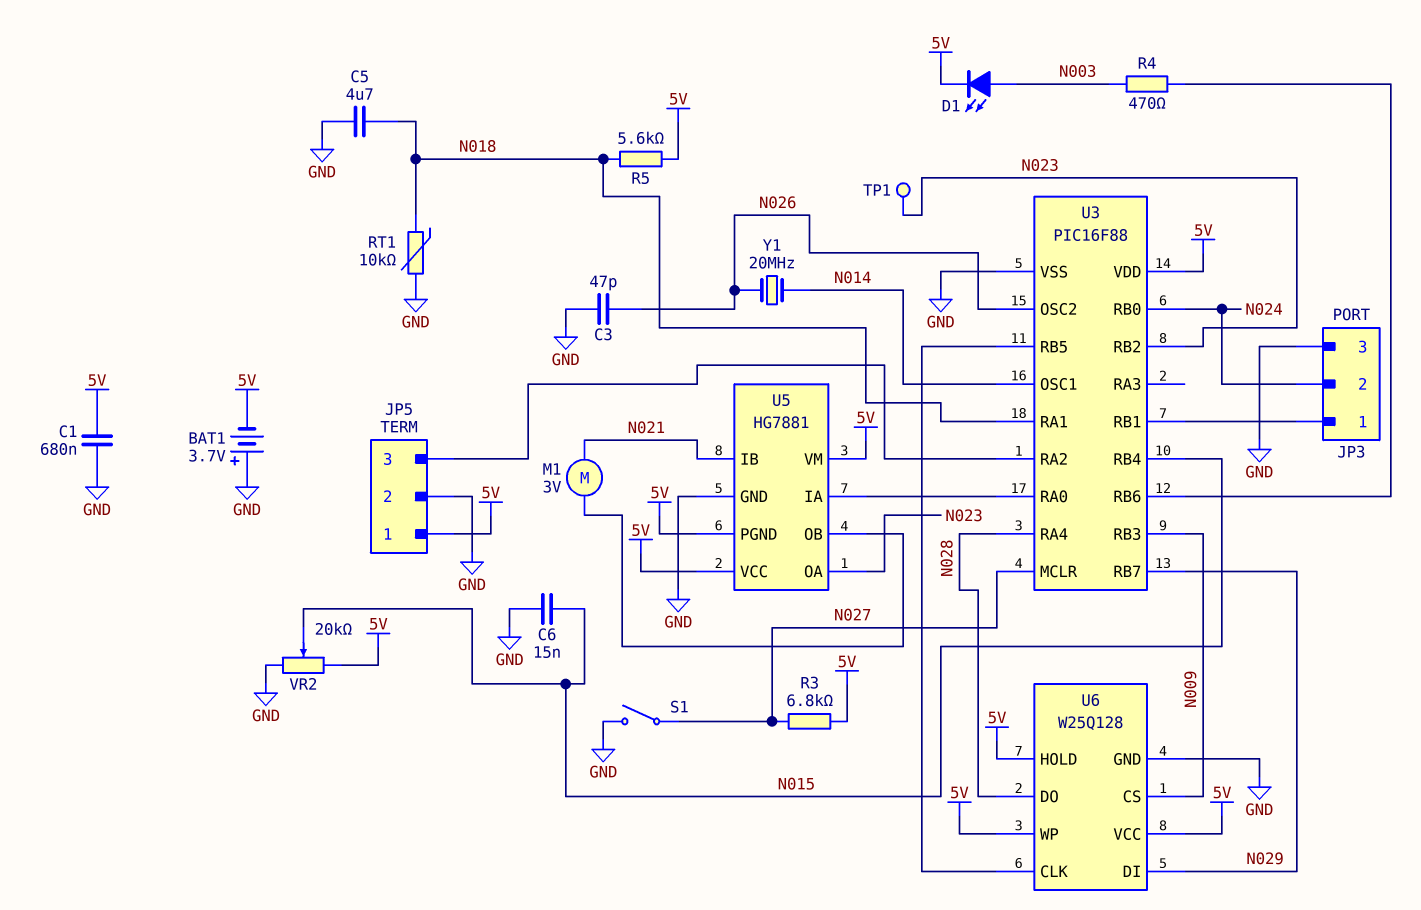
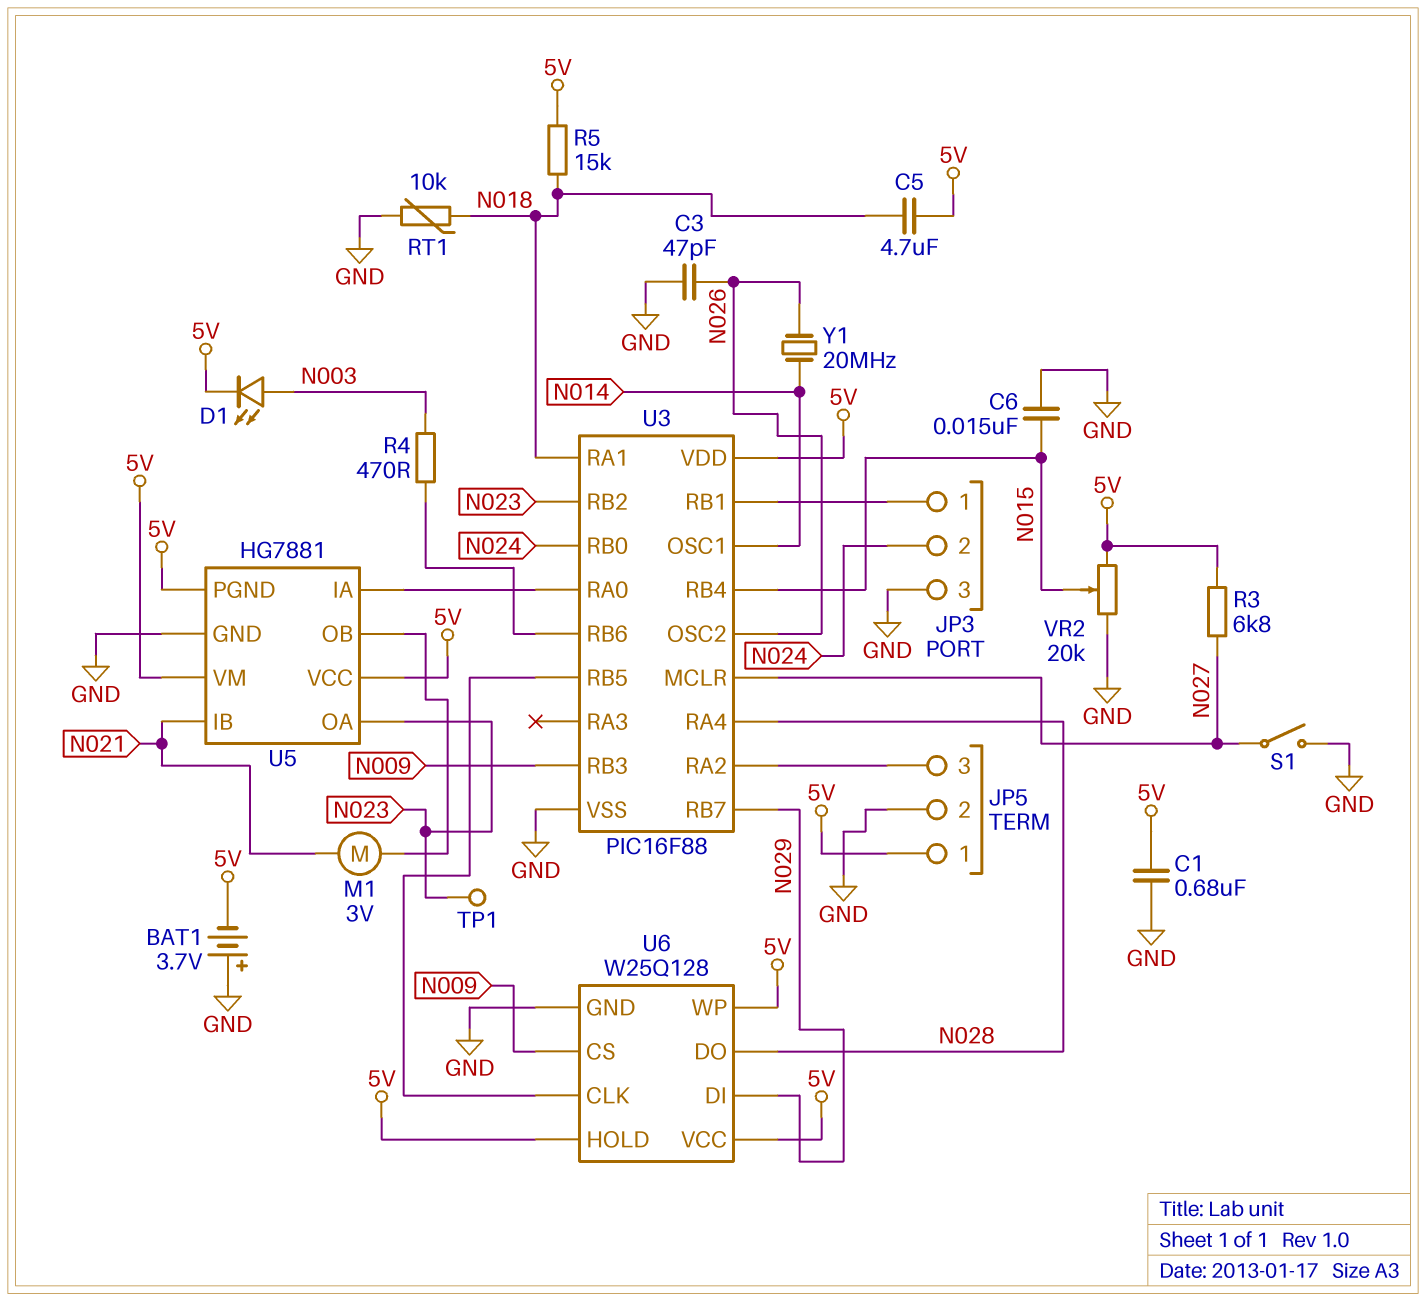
C5: 4.7uF (GND, N018) -> 4.7uF (5V, N018)
R5: 5.6k (5V, N018) -> 15k (5V, N018)

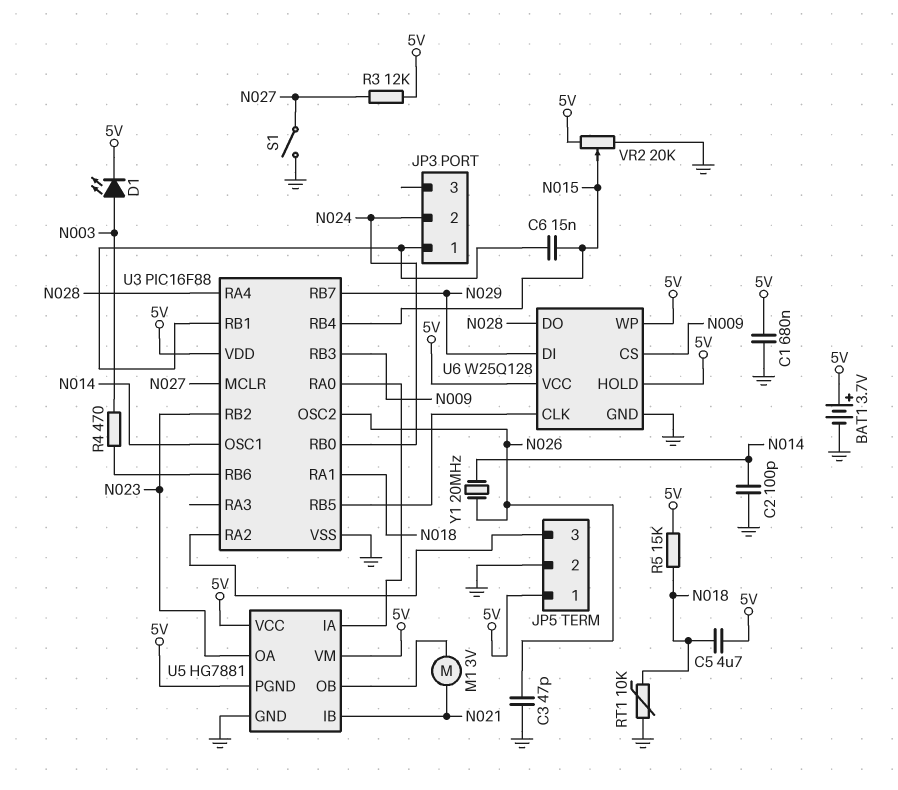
BAT1: 3.7V (plus GND, minus 5V) -> 3.7V (plus 5V, minus GND)
C2: none -> 100pF (GND, N014)
C6: 15nF (GND, N015) -> 15nF (JP3/1, N015)
JP3 pin 3: GND -> none
R3: 6.8k (5V, N027) -> 12k (5V, N027)
TP1: test point (N023) -> none

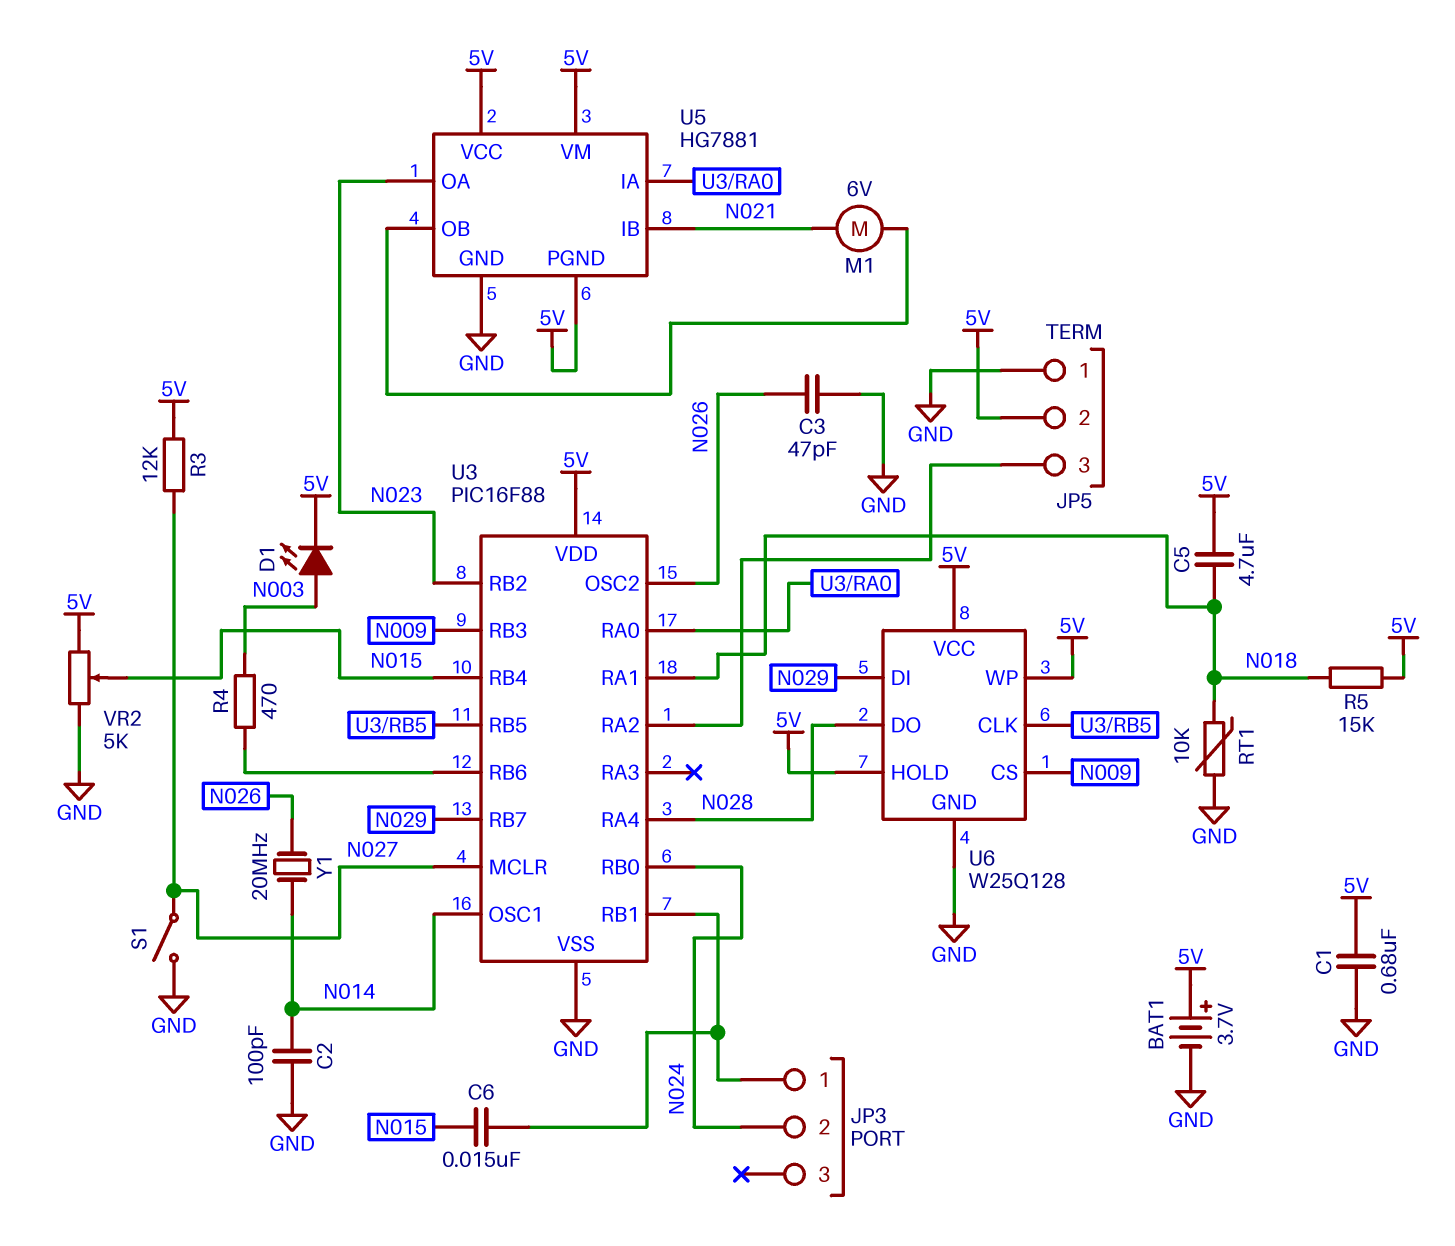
JP5 pin 1: 5V -> GND
JP5 pin 2: GND -> 5V
M1: motor 3V (N021, U5/OB) -> motor 6V (N021, U5/OB)
VR2: 20k (5V, GND, wiper N015) -> 5k (5V, GND, wiper N015)

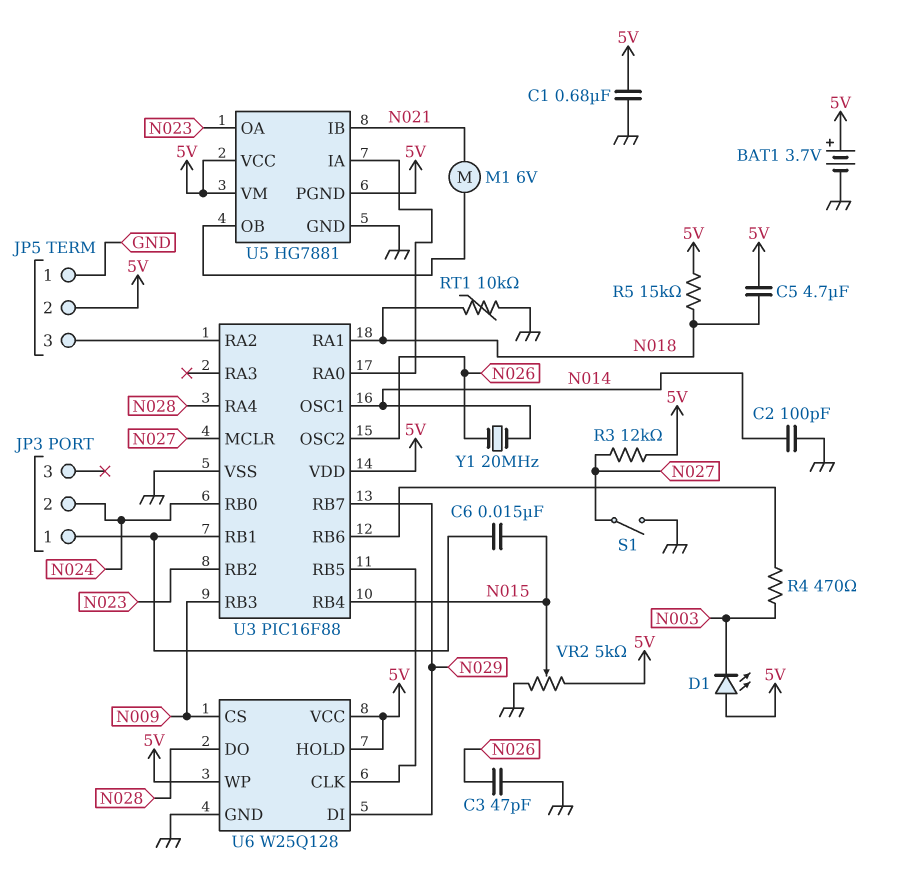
D1: LED (A N003, K 5V) -> LED (A 5V, K N003)

